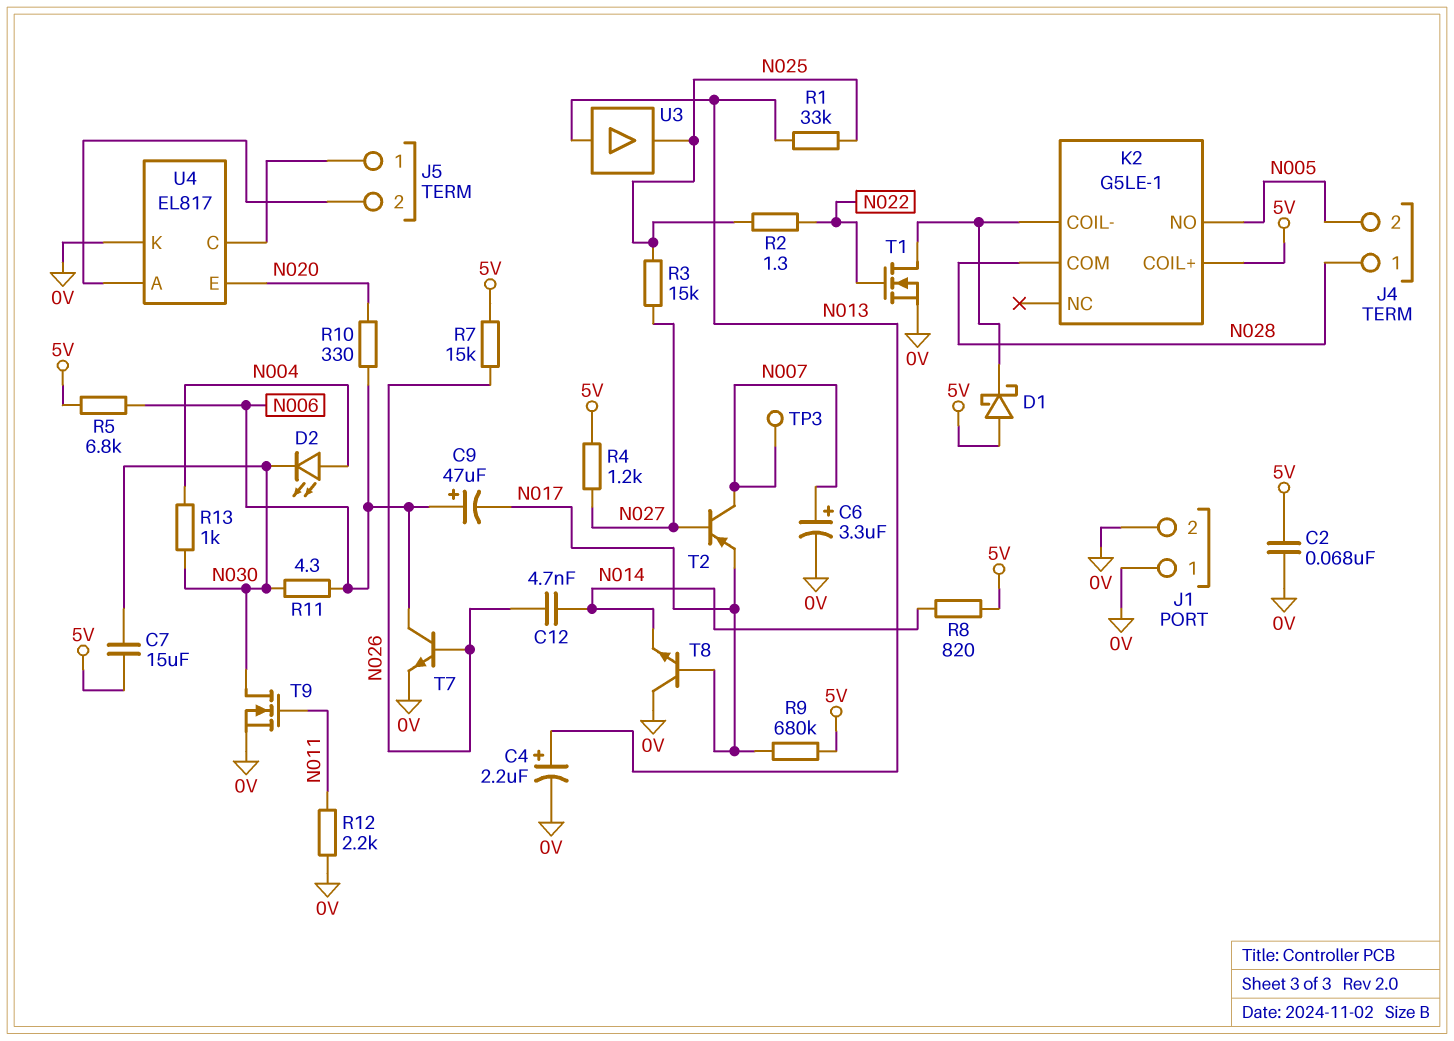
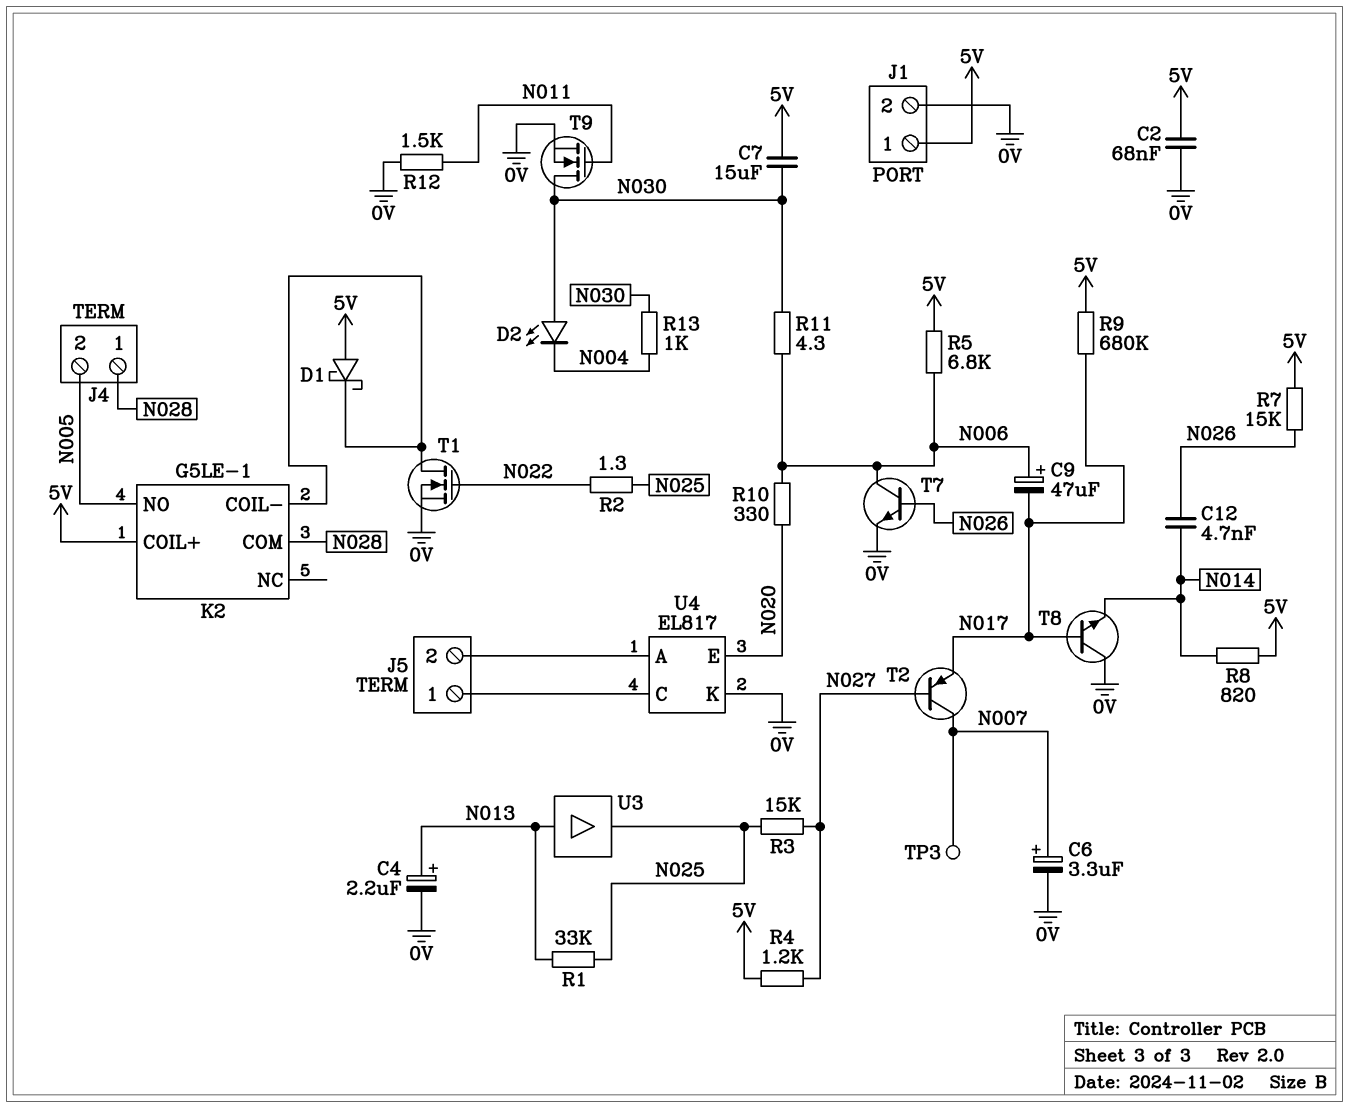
D2: LED (A N004, K N030) -> LED (A N030, K N004)
J1 pin 1: 0V -> 5V
R12: 2.2k (0V, N011) -> 1.5k (0V, N011)

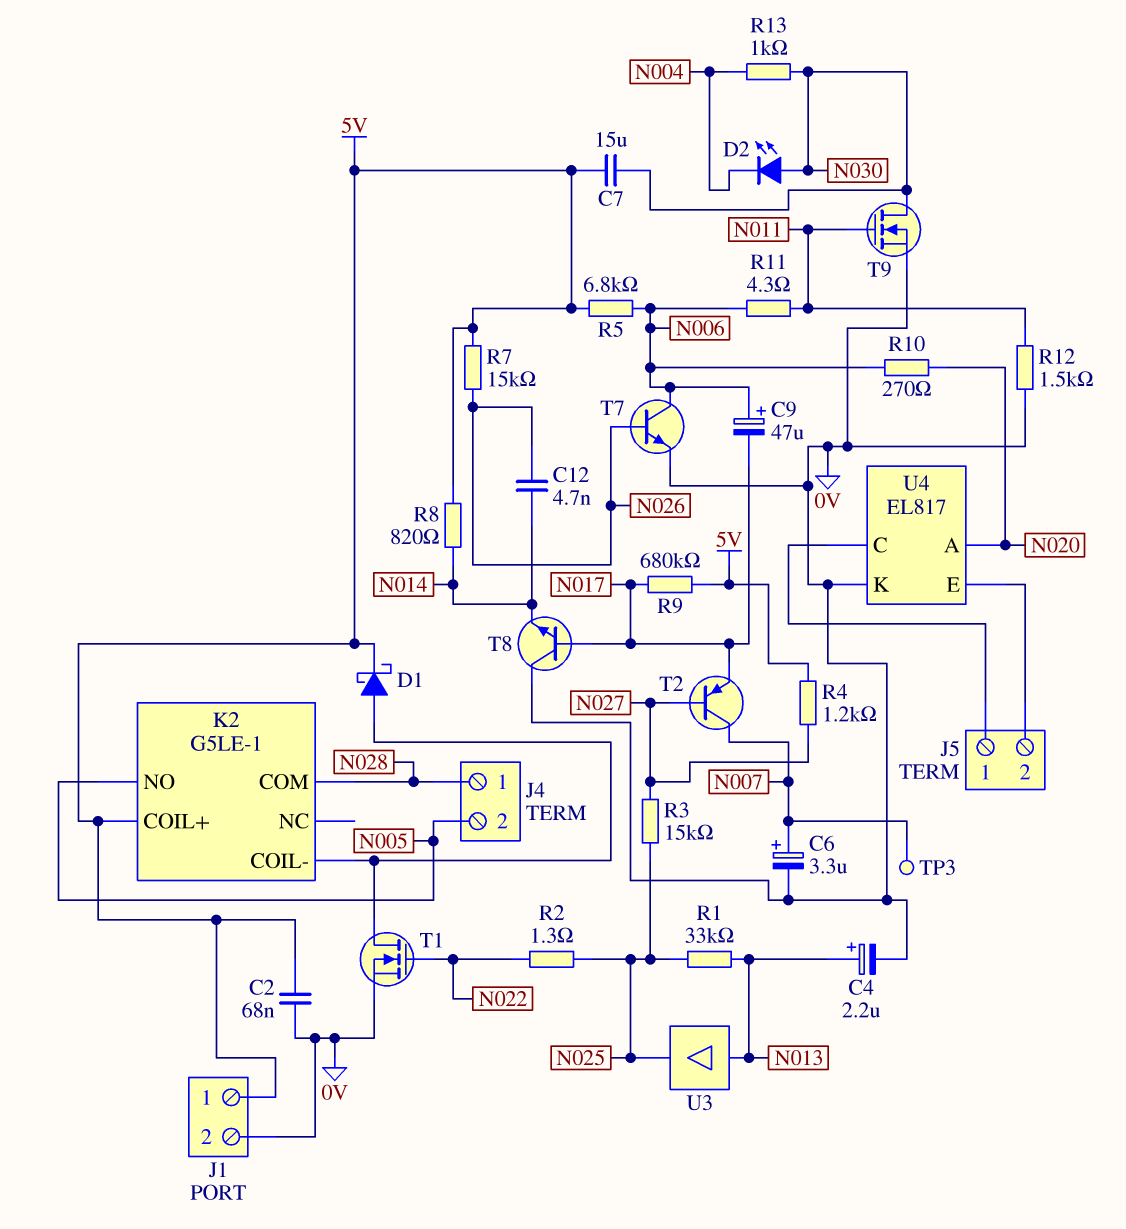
D1: schottky (A 5V, K K2/COIL-) -> schottky (A K2/COIL-, K 5V)
R10: 330 (N006, N020) -> 270 (N006, N020)
R11: 4.3 (N006, N030) -> 4.3 (N006, N011)
U4 pin A: J5/2 -> N020
U4 pin E: N020 -> J5/2

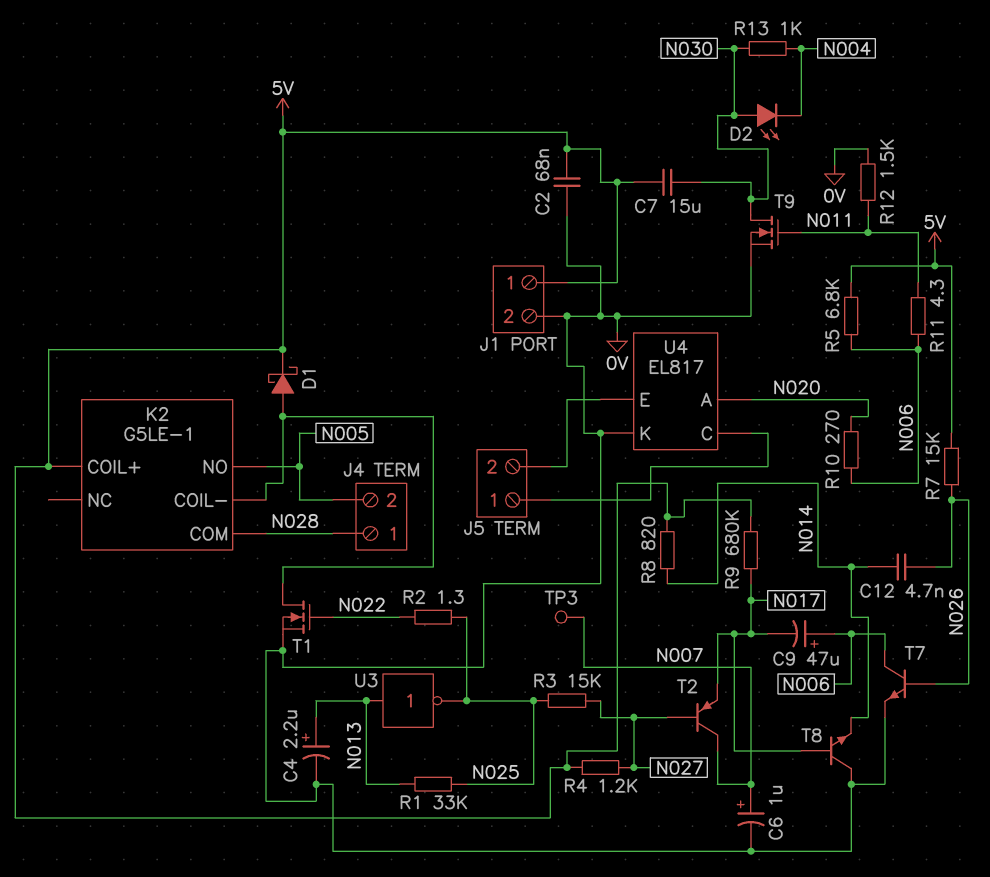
C6: 3.3uF (plus N007, minus 0V) -> 1uF (plus N007, minus 0V)
U3: buffer (in N013, out N025) -> NOT (in N013, out N025)

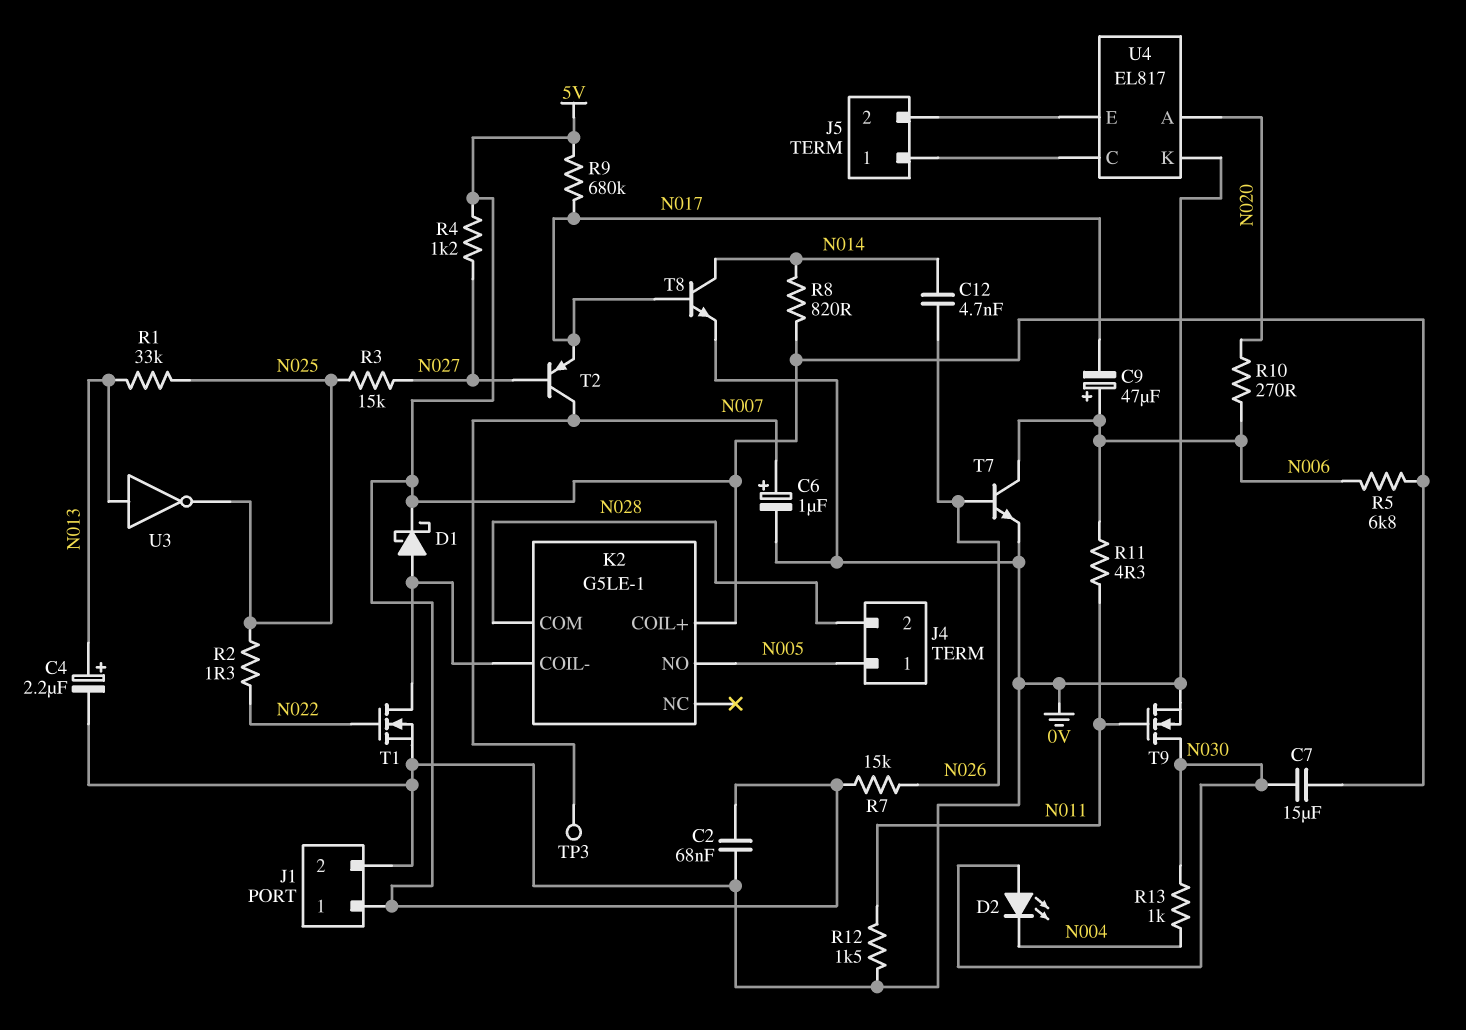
J4 pin 1: N028 -> N005
J4 pin 2: N005 -> N028
T8: NPN (B N017, C 0V, E N014) -> NPN (B N017, C N014, E 0V)

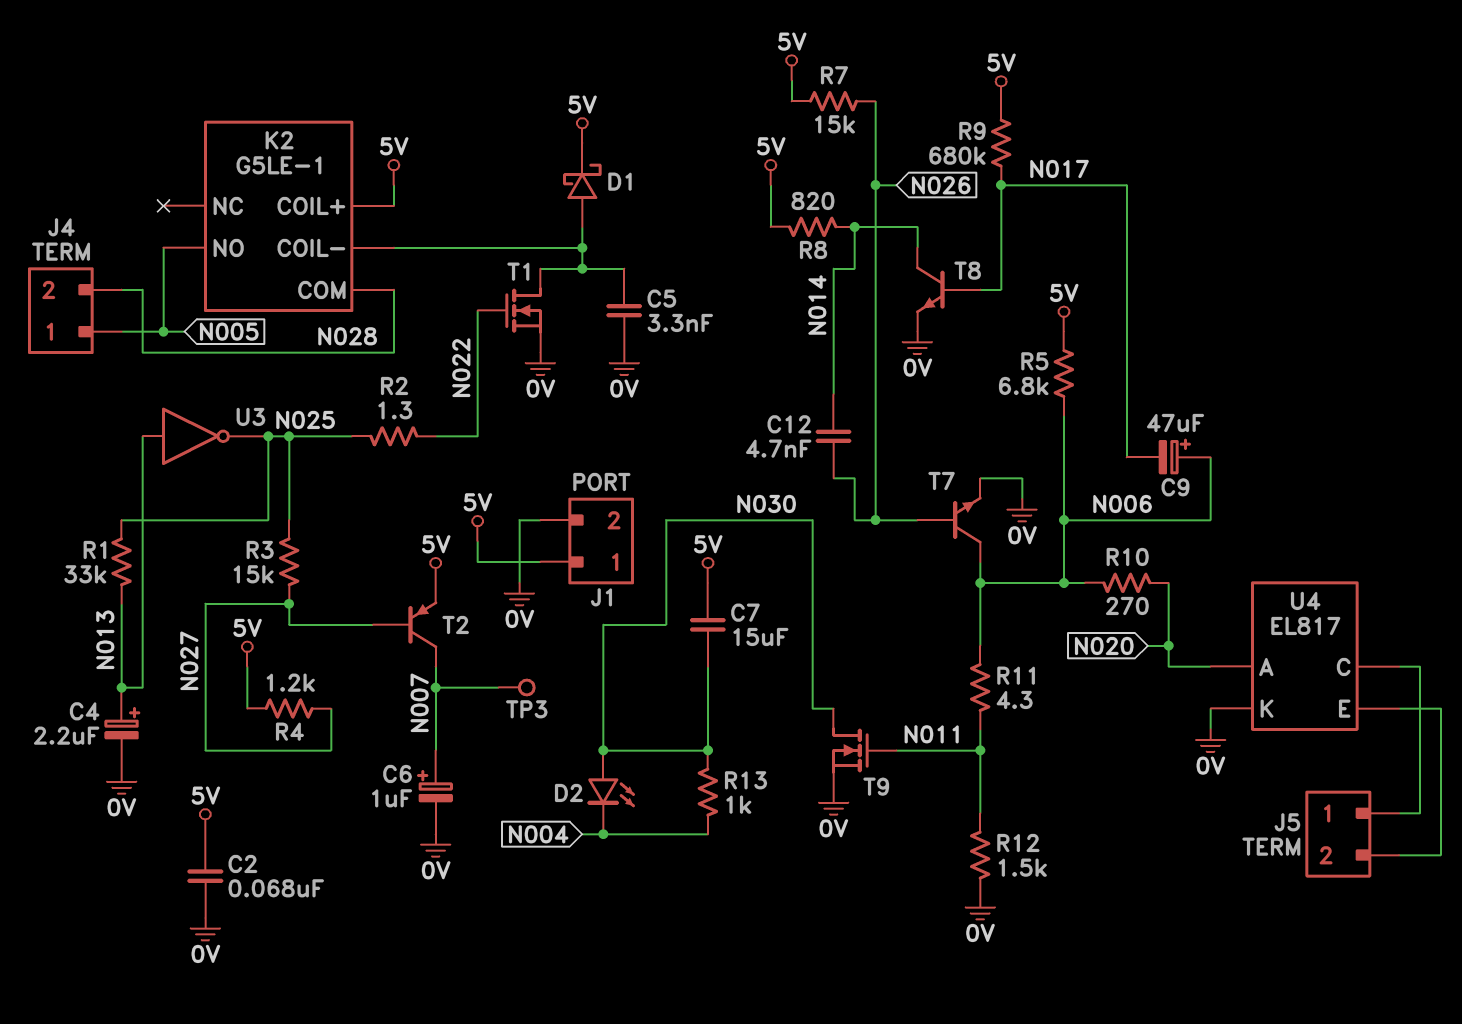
C5: none -> 3.3nF (0V, K2/COIL-)
T2: PNP (B N027, C N007, E N017) -> PNP (B N027, C N007, E 5V)

